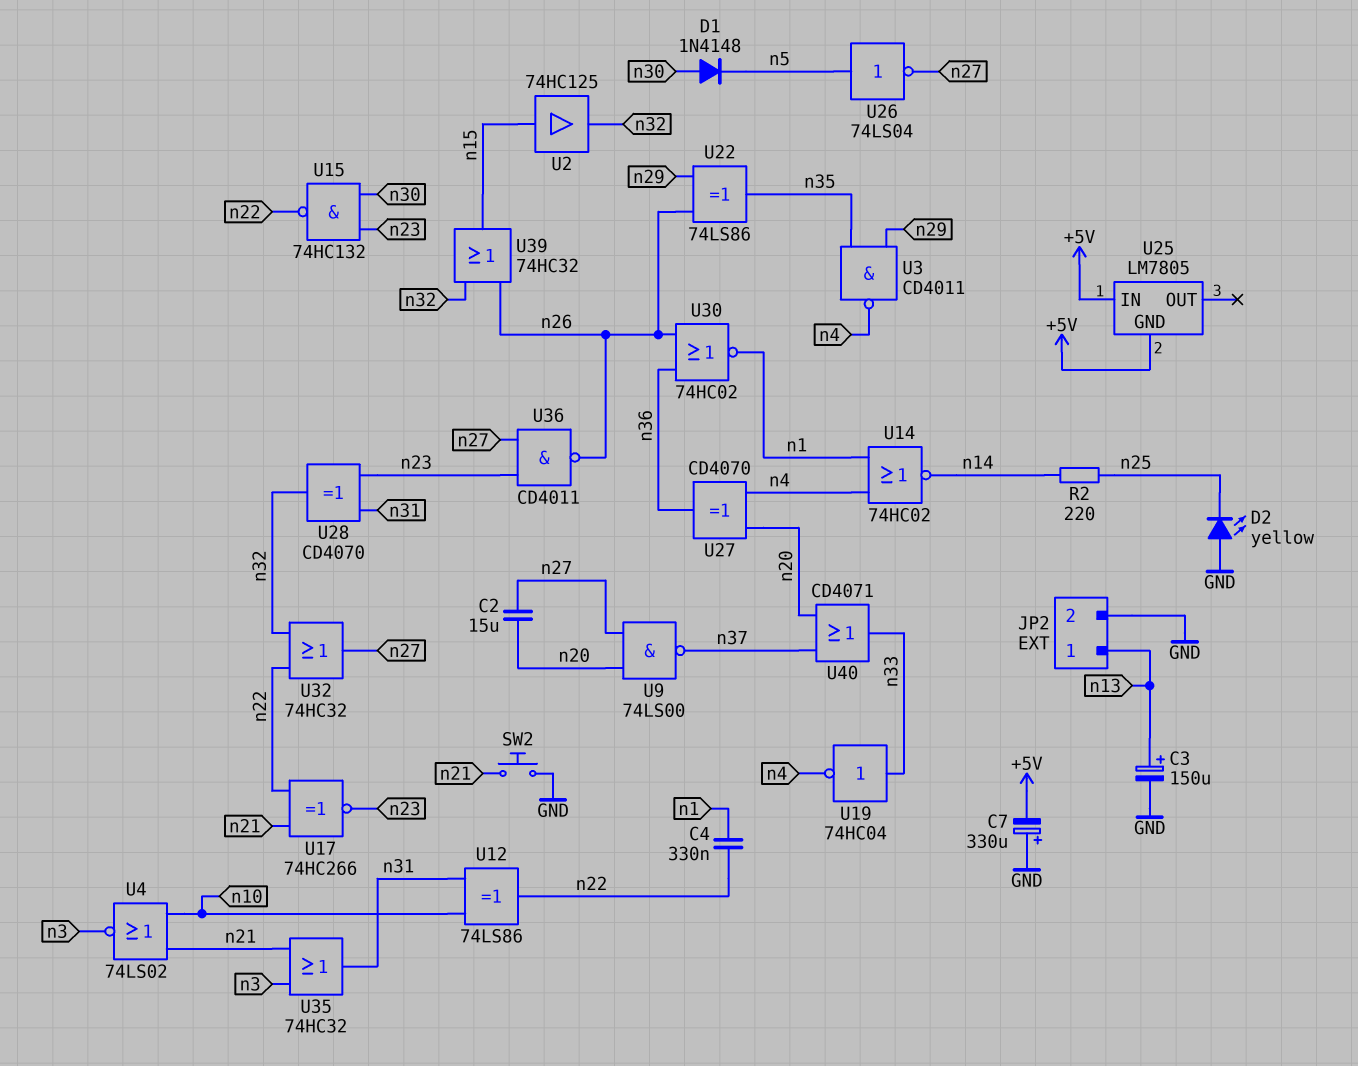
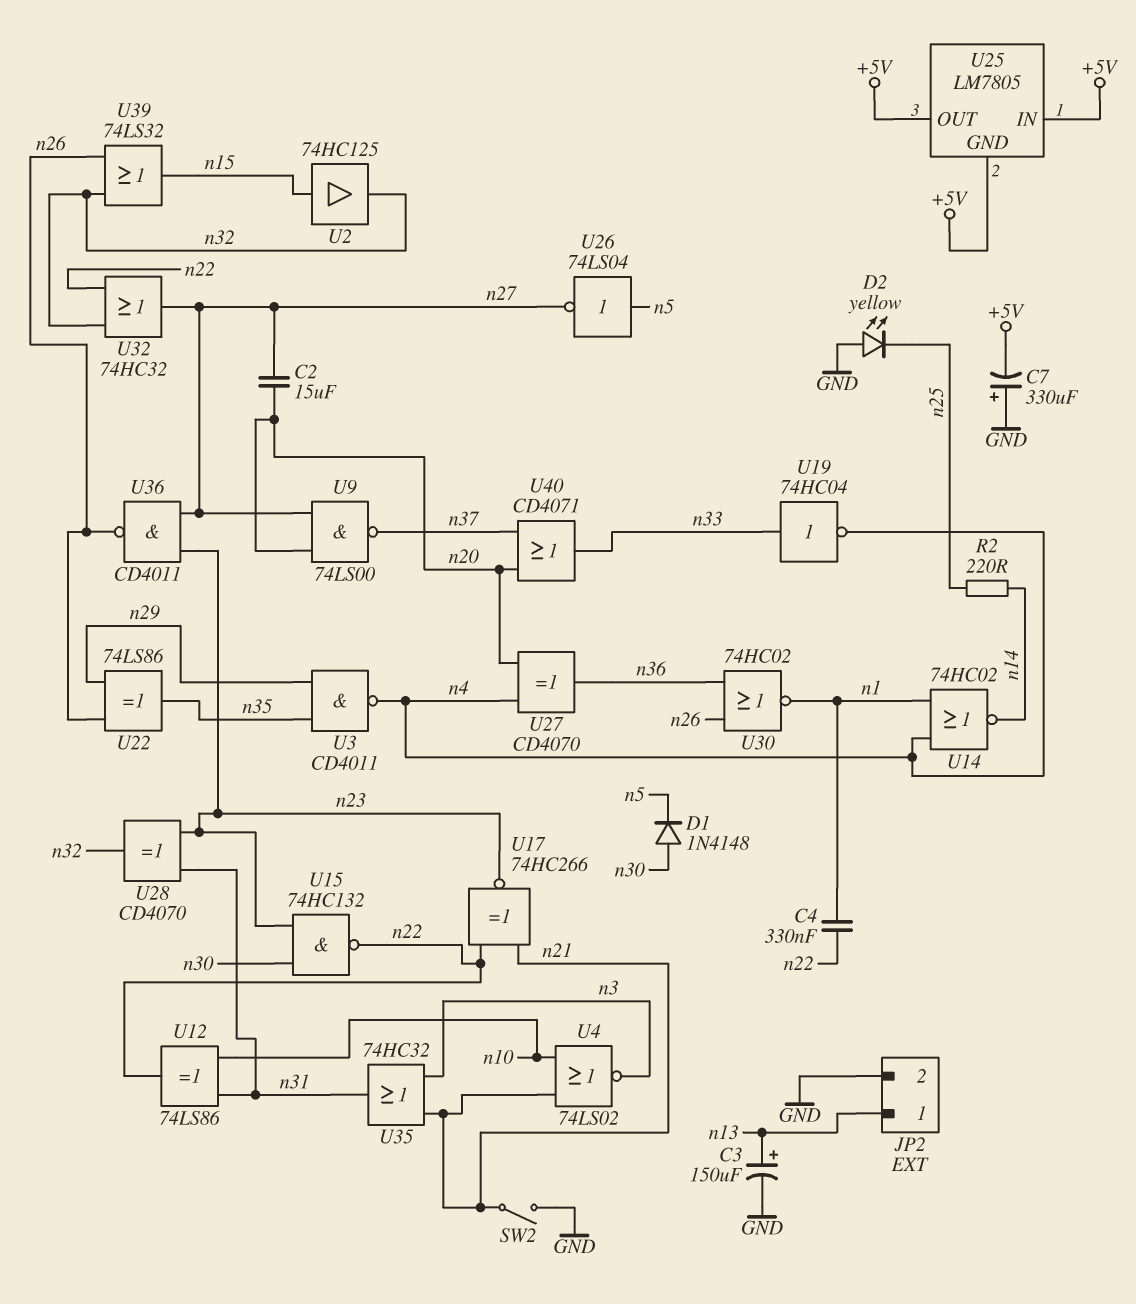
SW2: button (GND, n21) -> switch (GND, n21)
U25 pin OUT: none -> +5V
U39: OR 74HC32 (in n26, in n32, out n15) -> OR 74LS32 (in n26, in n32, out n15)

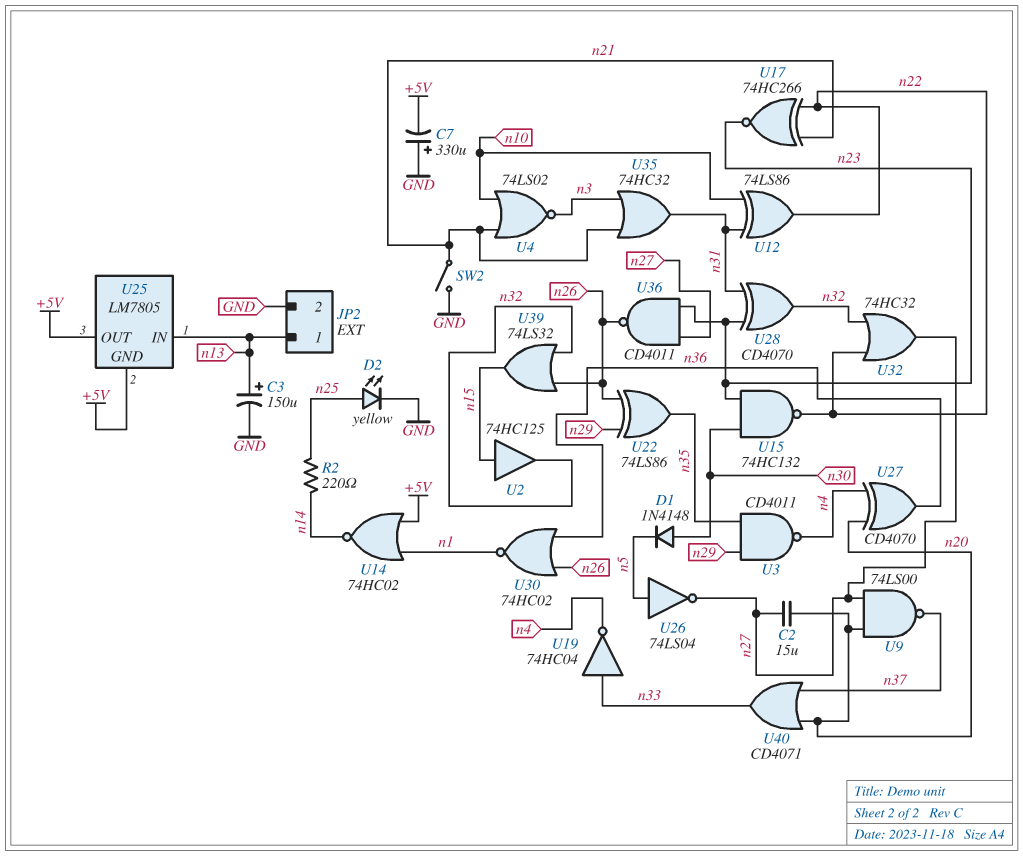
C4: 330nF (n1, n22) -> none
D2: LED yellow (A GND, K n25) -> LED yellow (A n25, K GND)
U14: NOR 74HC02 (in n1, in n4, out n14) -> NOR 74HC02 (in +5V, in n1, out n14)
U25 pin IN: +5V -> n13

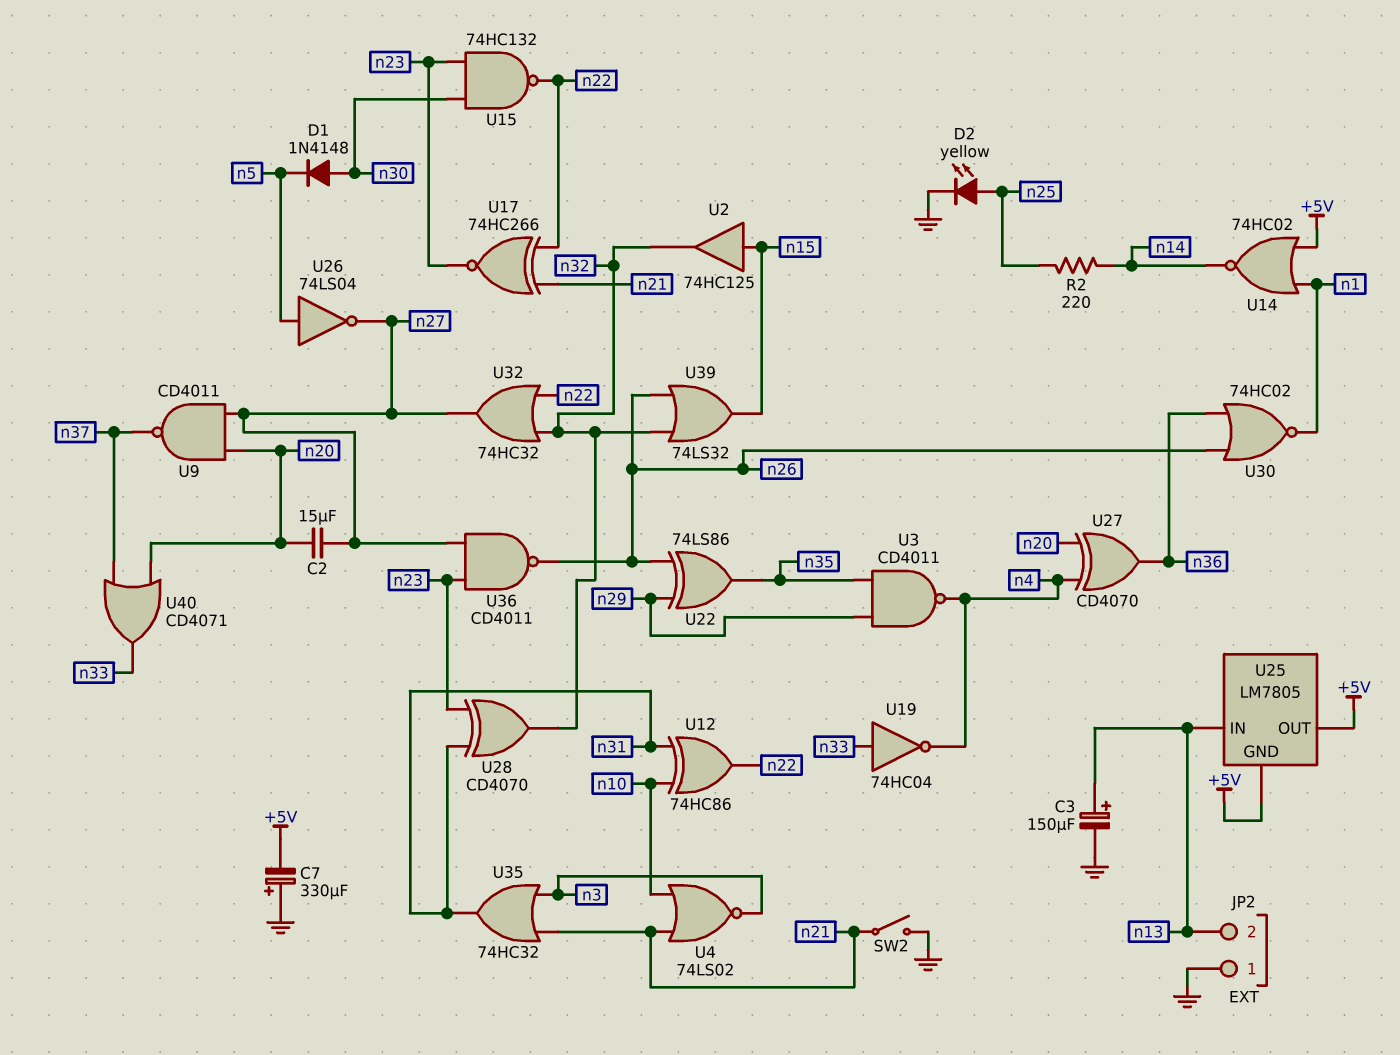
JP2 pin 1: n13 -> GND
JP2 pin 2: GND -> n13
U9: NAND 74LS00 (in n20, in n27, out n37) -> NAND CD4011 (in n20, in n27, out n37)
U12: XOR 74LS86 (in n10, in n31, out n22) -> XOR 74HC86 (in n10, in n31, out n22)

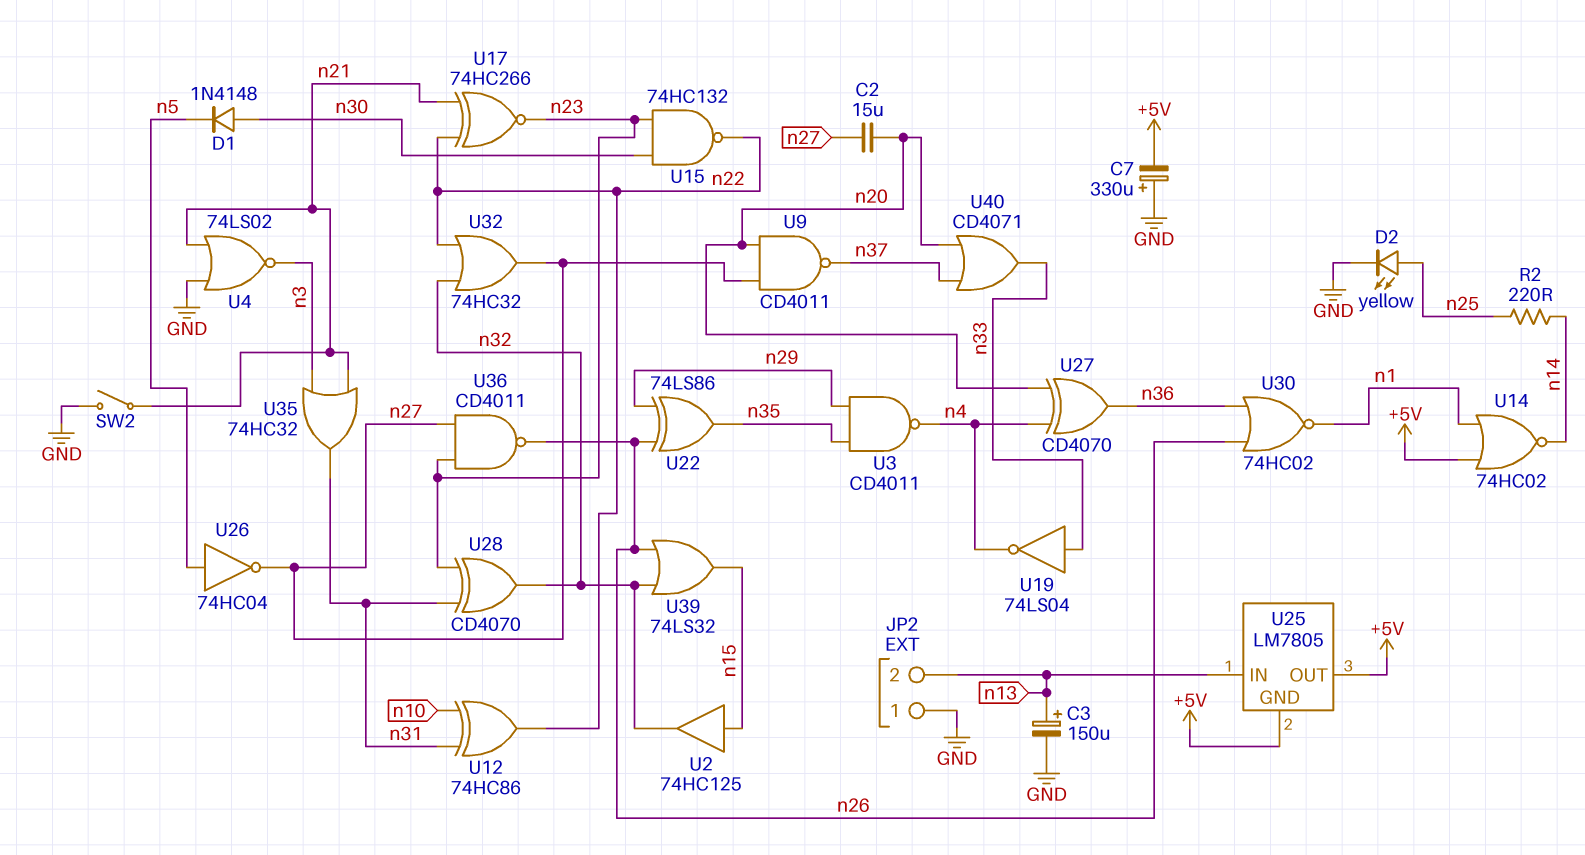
U4: NOR 74LS02 (in n10, in n21, out n3) -> NOR 74LS02 (in GND, in n21, out n3)
U19: NOT 74HC04 (in n33, out n4) -> NOT 74LS04 (in n33, out n4)
U26: NOT 74LS04 (in n5, out n27) -> NOT 74HC04 (in n5, out n27)

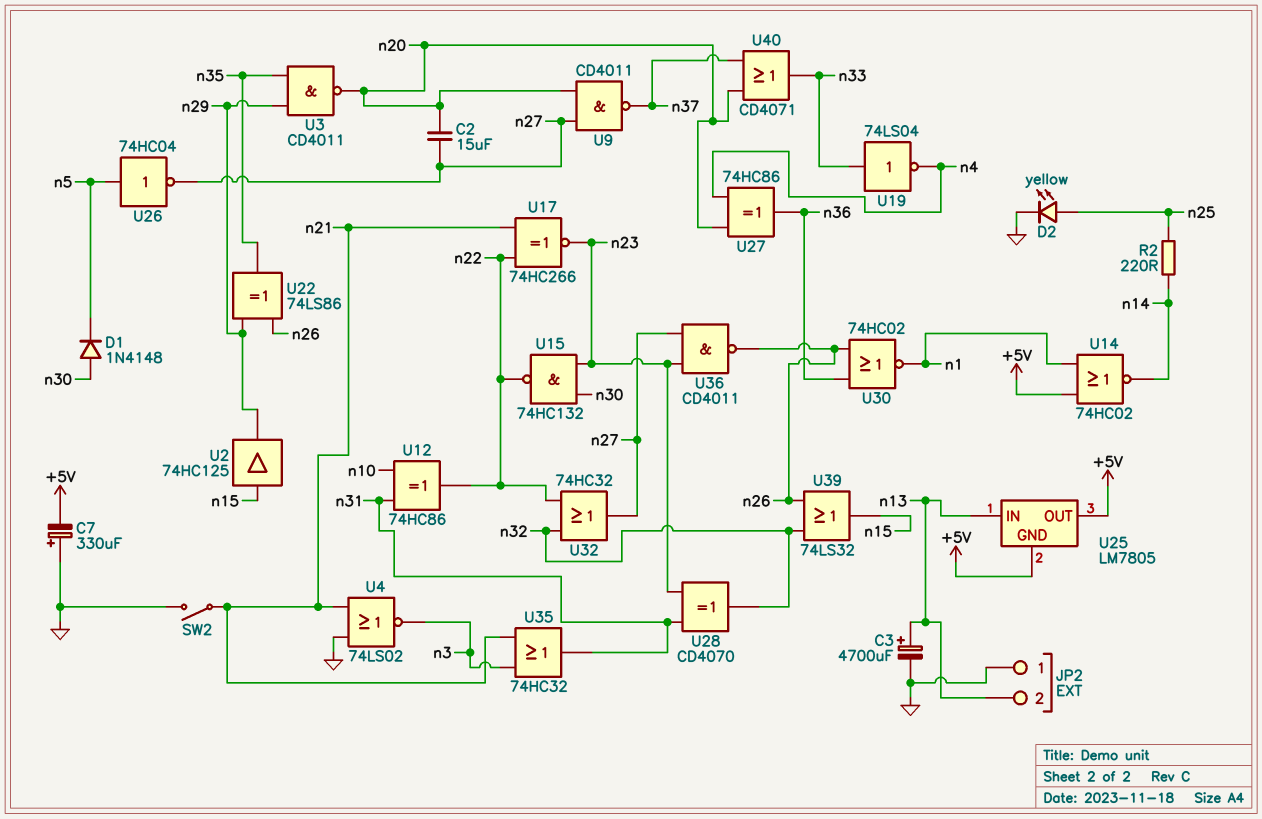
C3: 150uF (plus n13, minus GND) -> 4700uF (plus n13, minus GND)
U2: buffer 74HC125 (in n15, out n32) -> buffer 74HC125 (in n15, out n29)
U3: NAND CD4011 (in n29, in n35, out n4) -> NAND CD4011 (in n29, in n35, out n20)
U27: XOR CD4070 (in n4, in n20, out n36) -> XOR 74HC86 (in n4, in n20, out n36)

